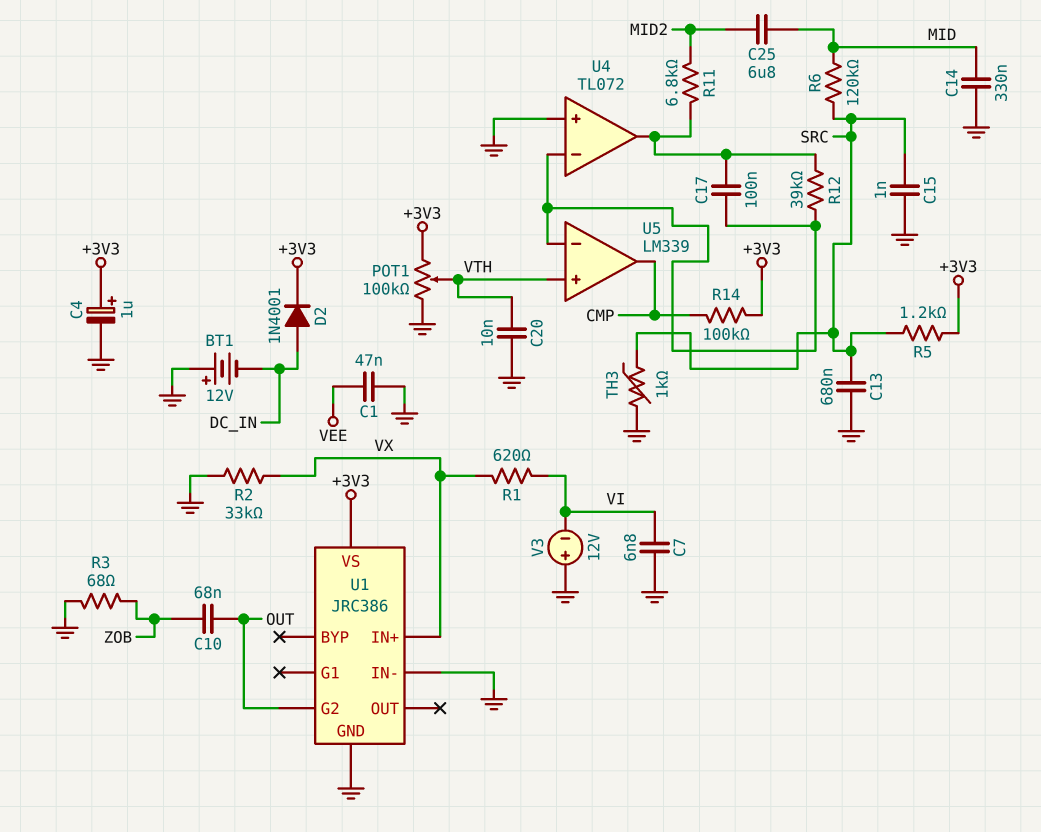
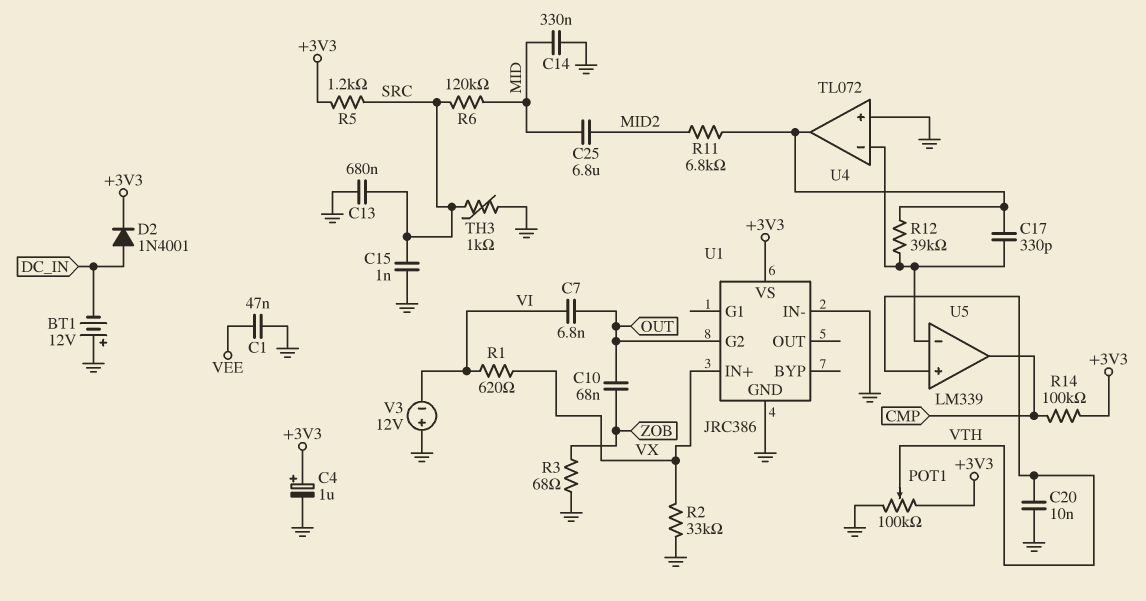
C7: 6.8nF (GND, VI) -> 6.8nF (OUT, VI)
C17: 100nF (U4/in-, U4/out) -> 330pF (U4/in-, U4/out)

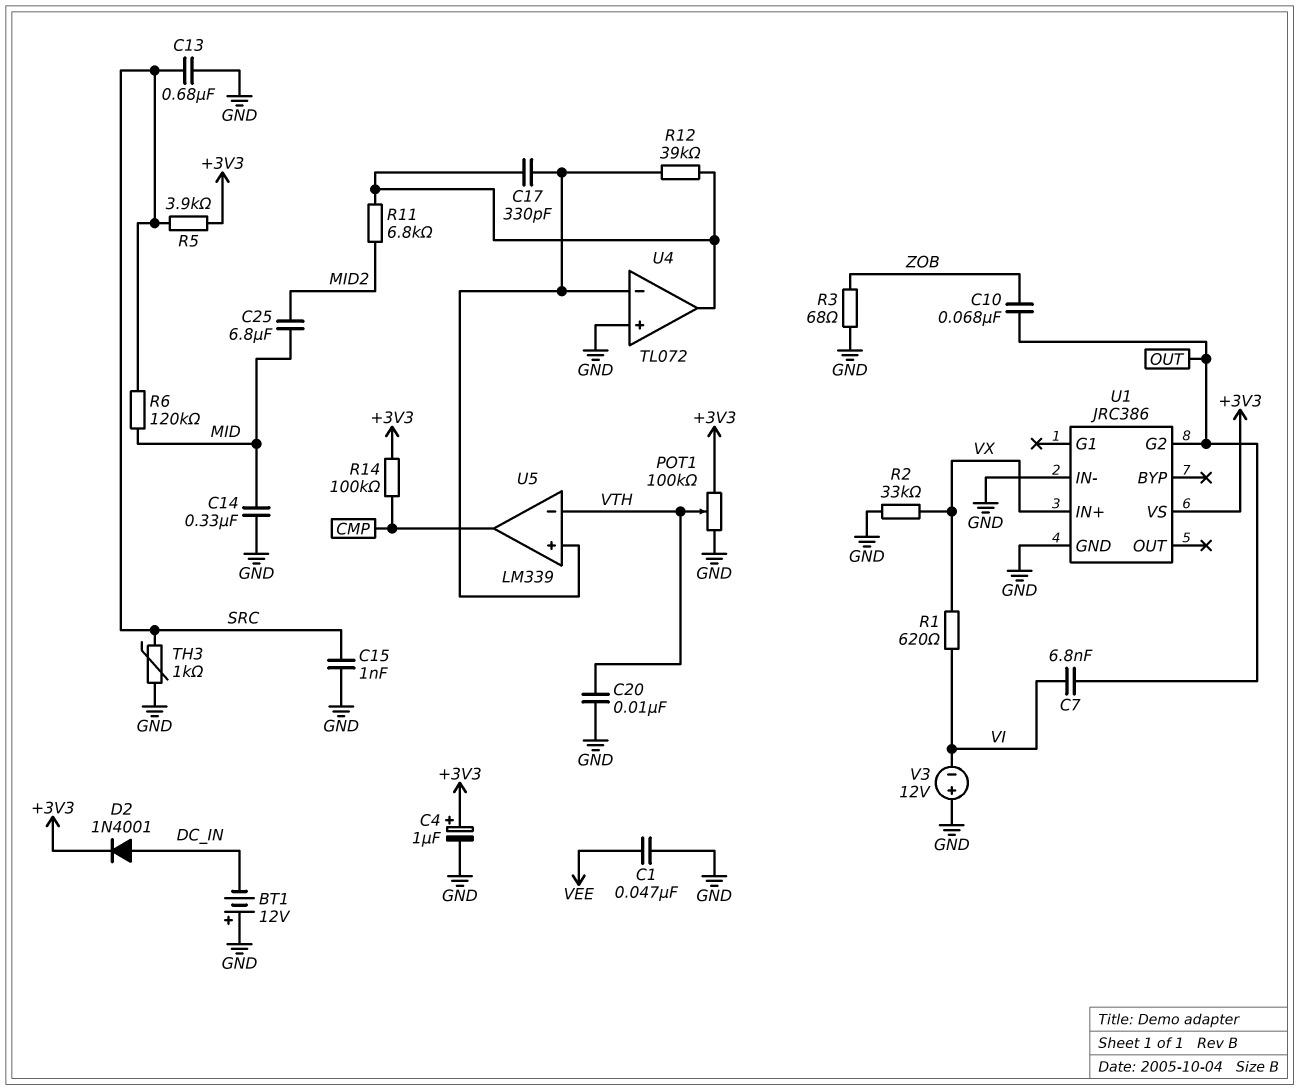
R5: 1.2k (+3V3, SRC) -> 3.9k (+3V3, SRC)
U5 pin in+: VTH -> U4/in-
U5 pin in-: U4/in- -> VTH

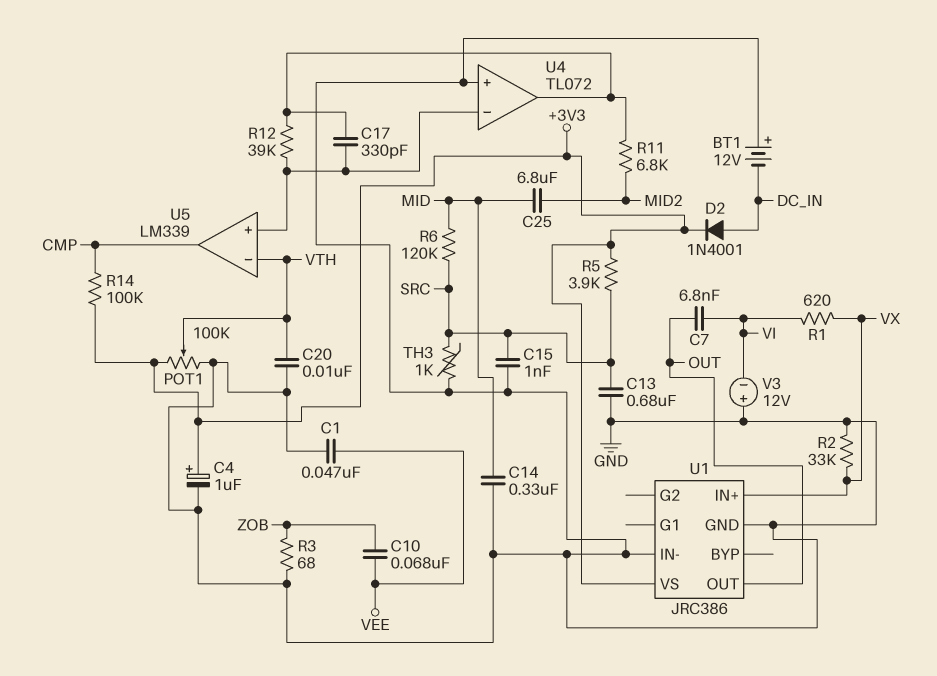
C10: 68nF (OUT, ZOB) -> 68nF (VEE, ZOB)
U1 pin G2: OUT -> none
U1 pin OUT: none -> OUT

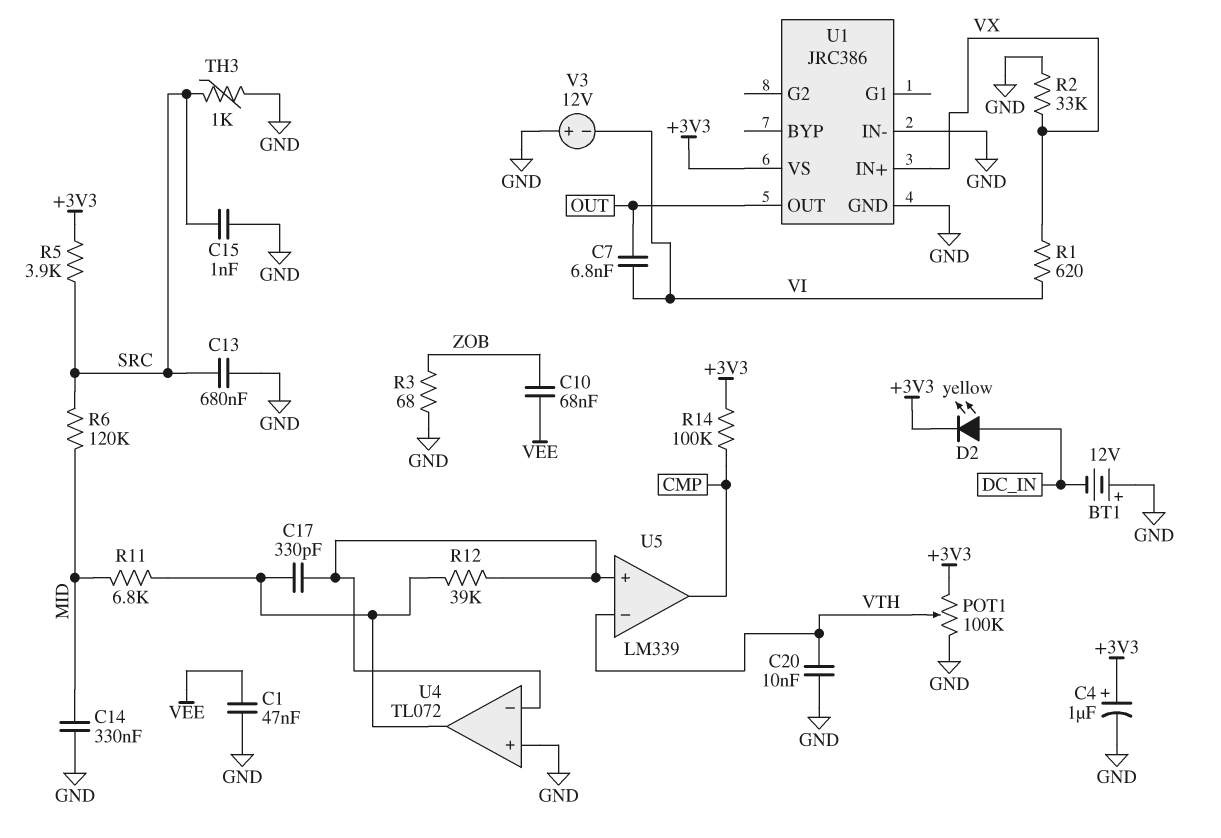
C25: 6.8uF (MID, MID2) -> none
D2: diode 1N4001 (A DC_IN, K +3V3) -> LED yellow (A DC_IN, K +3V3)
R11: 6.8k (MID2, U4/out) -> 6.8k (MID, U4/out)

